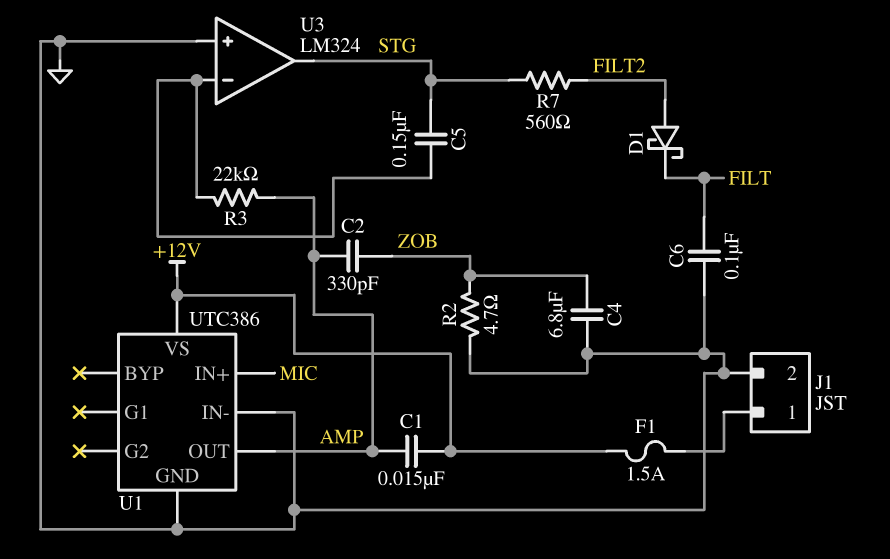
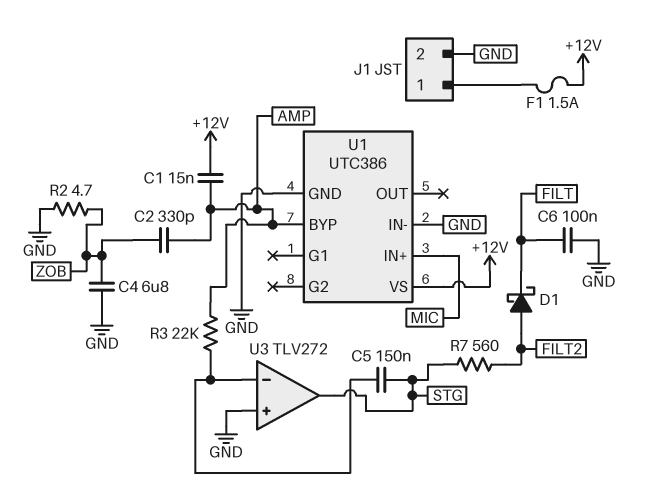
U1 pin BYP: none -> AMP
U1 pin OUT: AMP -> none
U3: LM324 -> TLV272

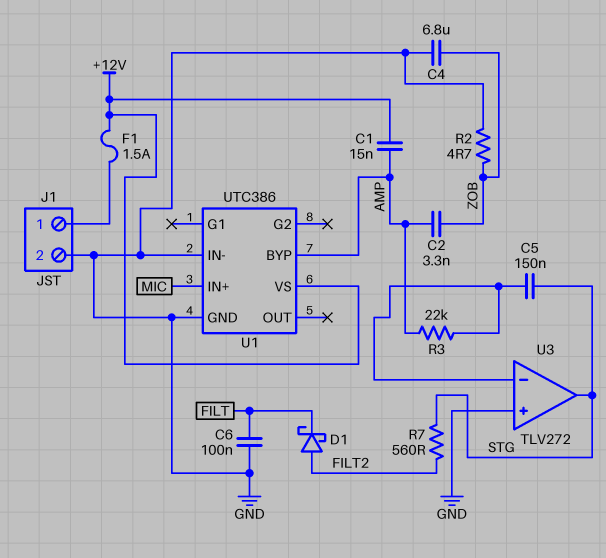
C2: 330pF (AMP, ZOB) -> 3.3nF (AMP, ZOB)

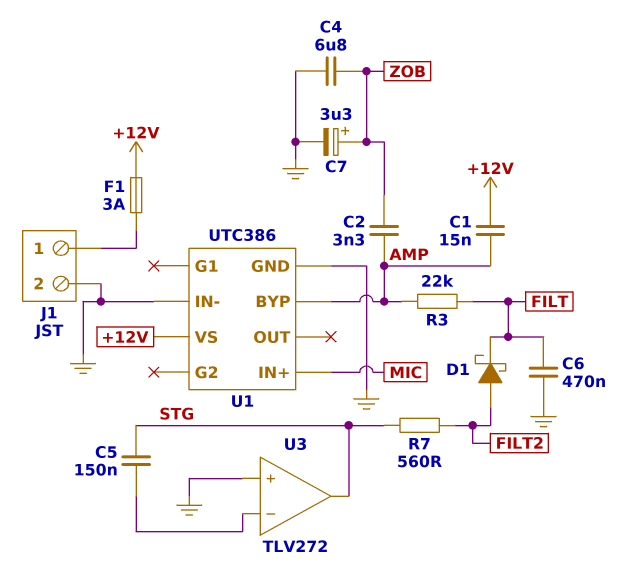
C6: 100nF (FILT, GND) -> 470nF (FILT, GND)
C7: none -> 3.3uF (plus ZOB, minus GND)
F1: 1.5A (+12V, J1/1) -> 3A (+12V, J1/1)
R2: 4.7 (GND, ZOB) -> none
R3: 22k (AMP, U3/in-) -> 22k (AMP, FILT)

